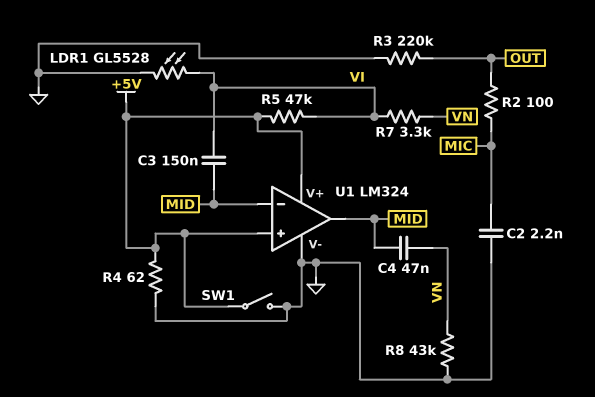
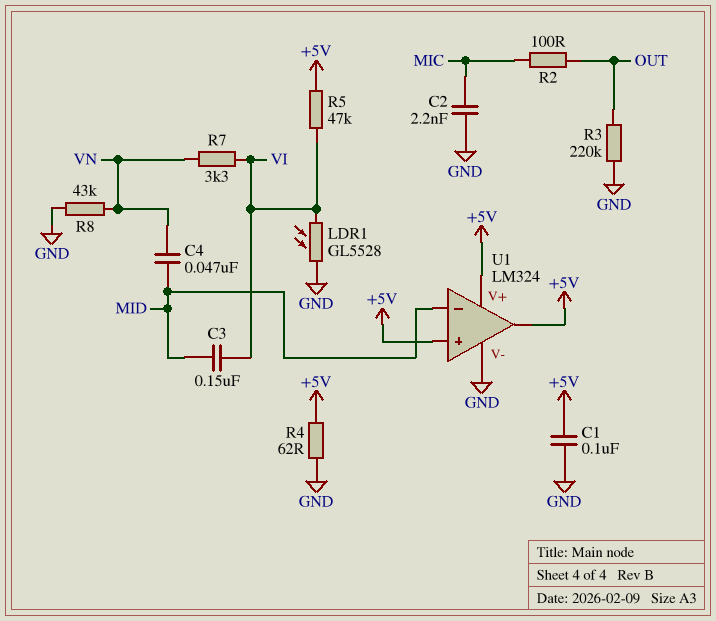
C1: none -> 100nF (+5V, GND)
SW1: switch (+5V, GND) -> none
U1 pin out: MID -> +5V

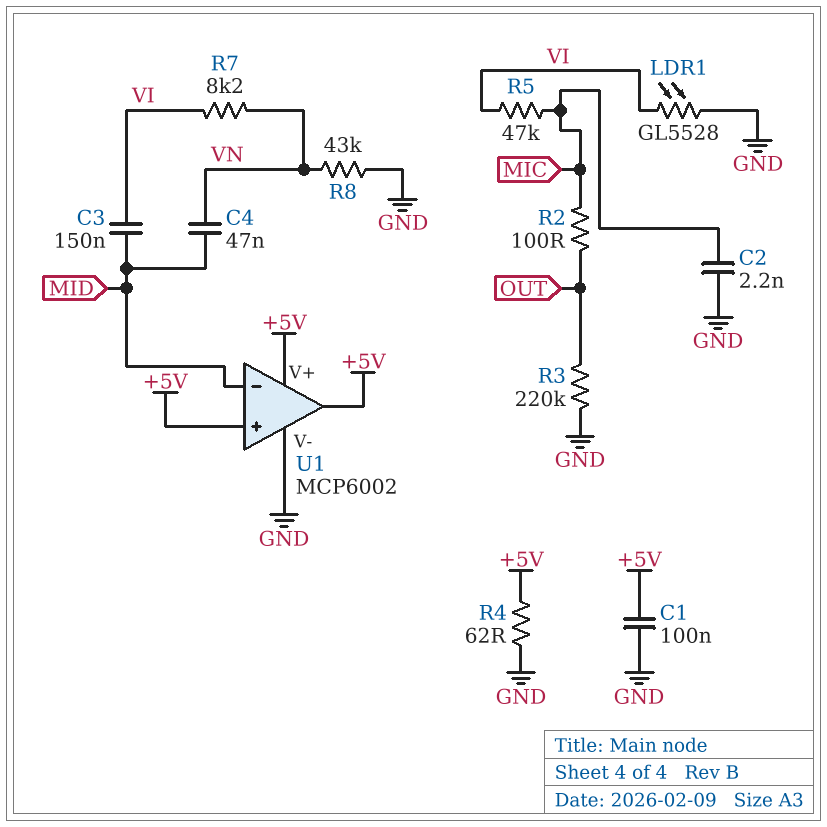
R5: 47k (+5V, VI) -> 47k (MIC, VI)
R7: 3.3k (VI, VN) -> 8.2k (VI, VN)
U1: LM324 -> MCP6002

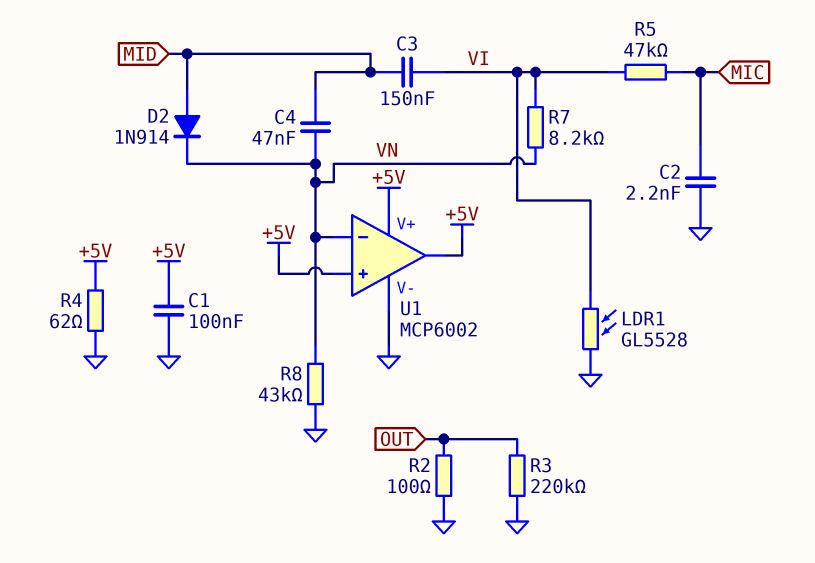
D2: none -> diode 1N914 (A MID, K VN)
R2: 100 (MIC, OUT) -> 100 (GND, OUT)
U1 pin in-: MID -> VN

